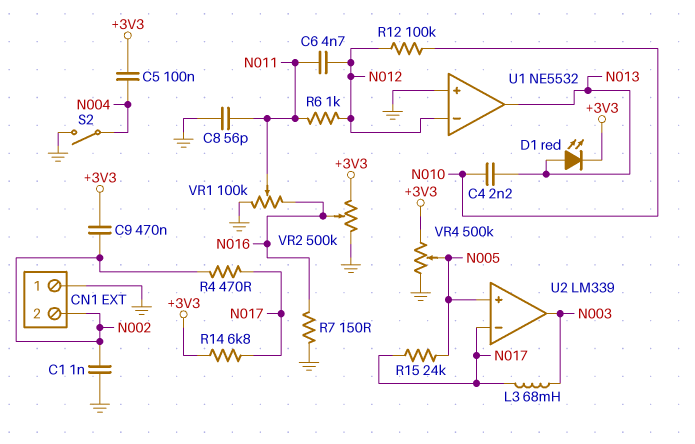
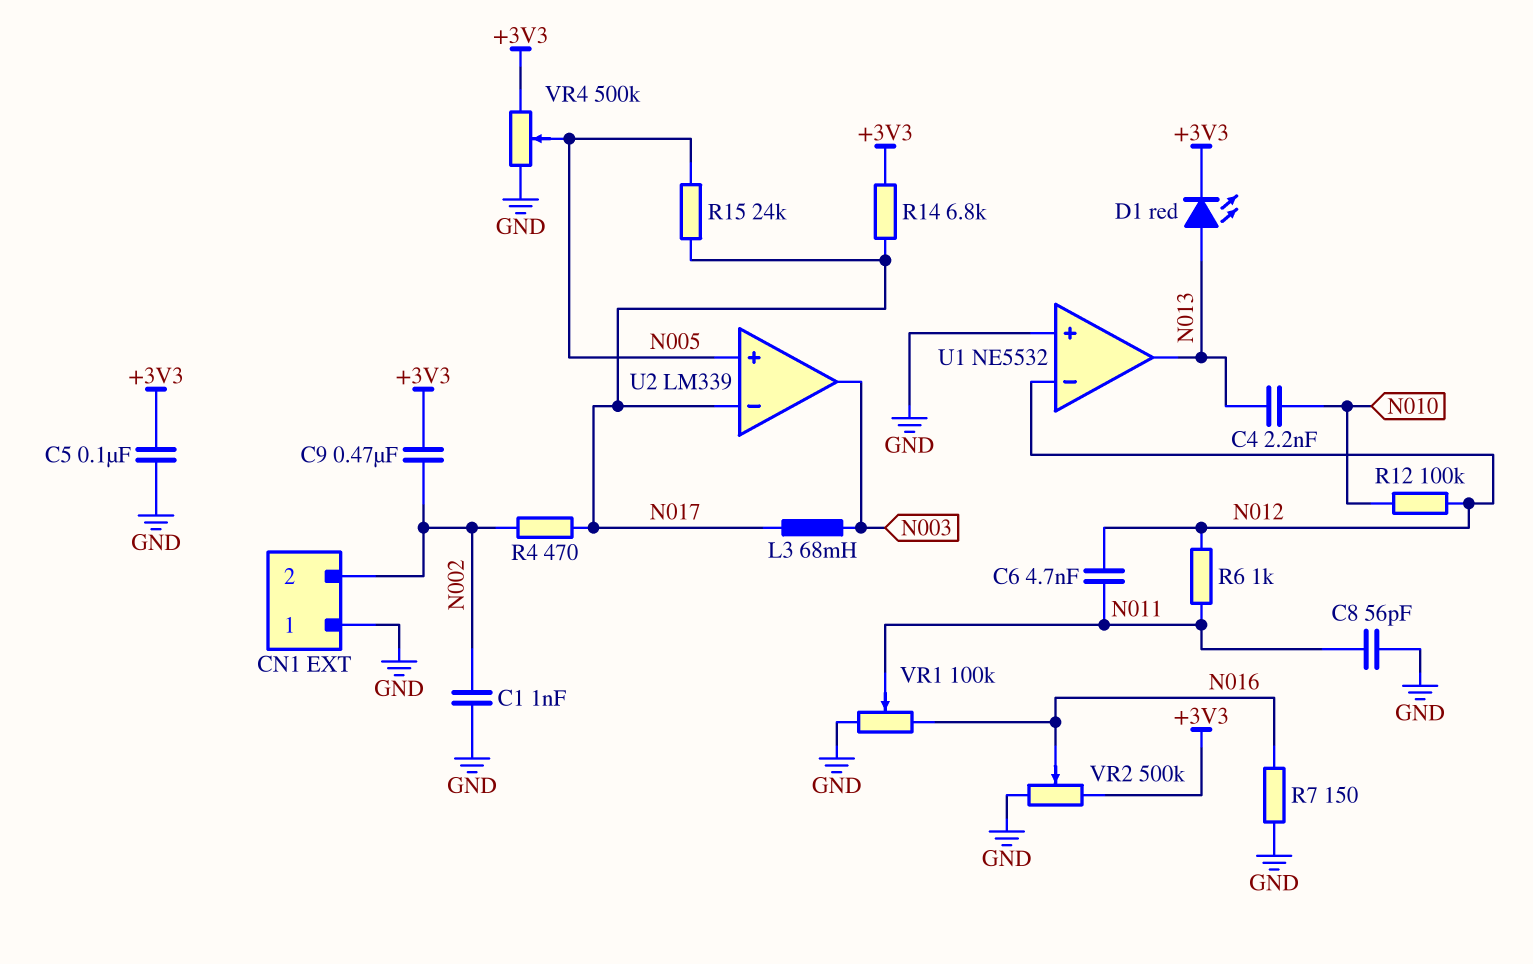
C5: 100nF (+3V3, N004) -> 100nF (+3V3, GND)
S2: switch (GND, N004) -> none

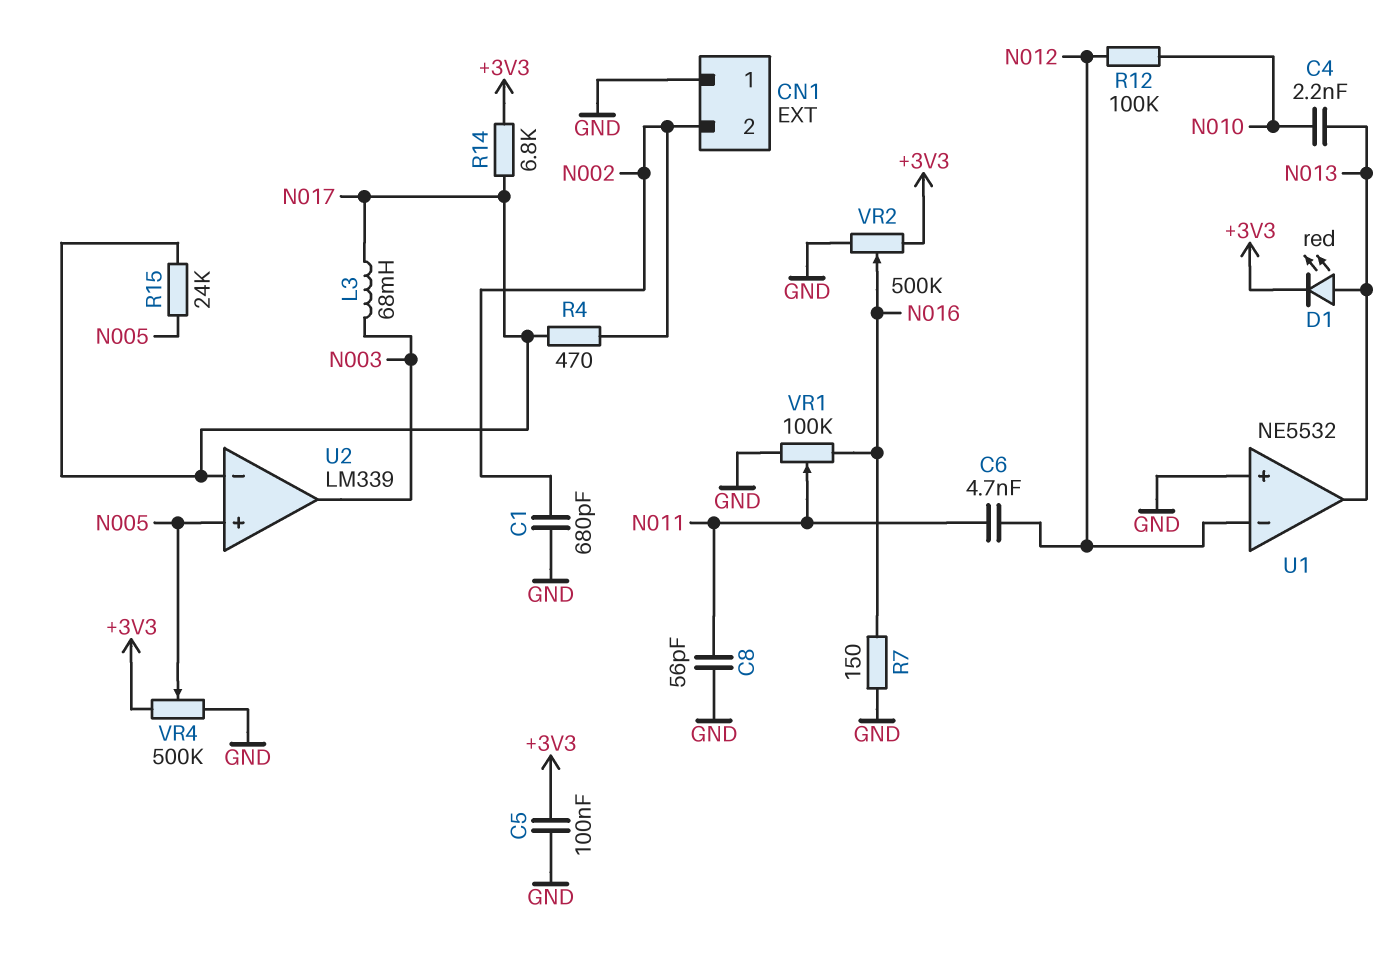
C1: 1nF (GND, N002) -> 680pF (GND, N002)
C9: 470nF (+3V3, N002) -> none
R6: 1k (N011, N012) -> none

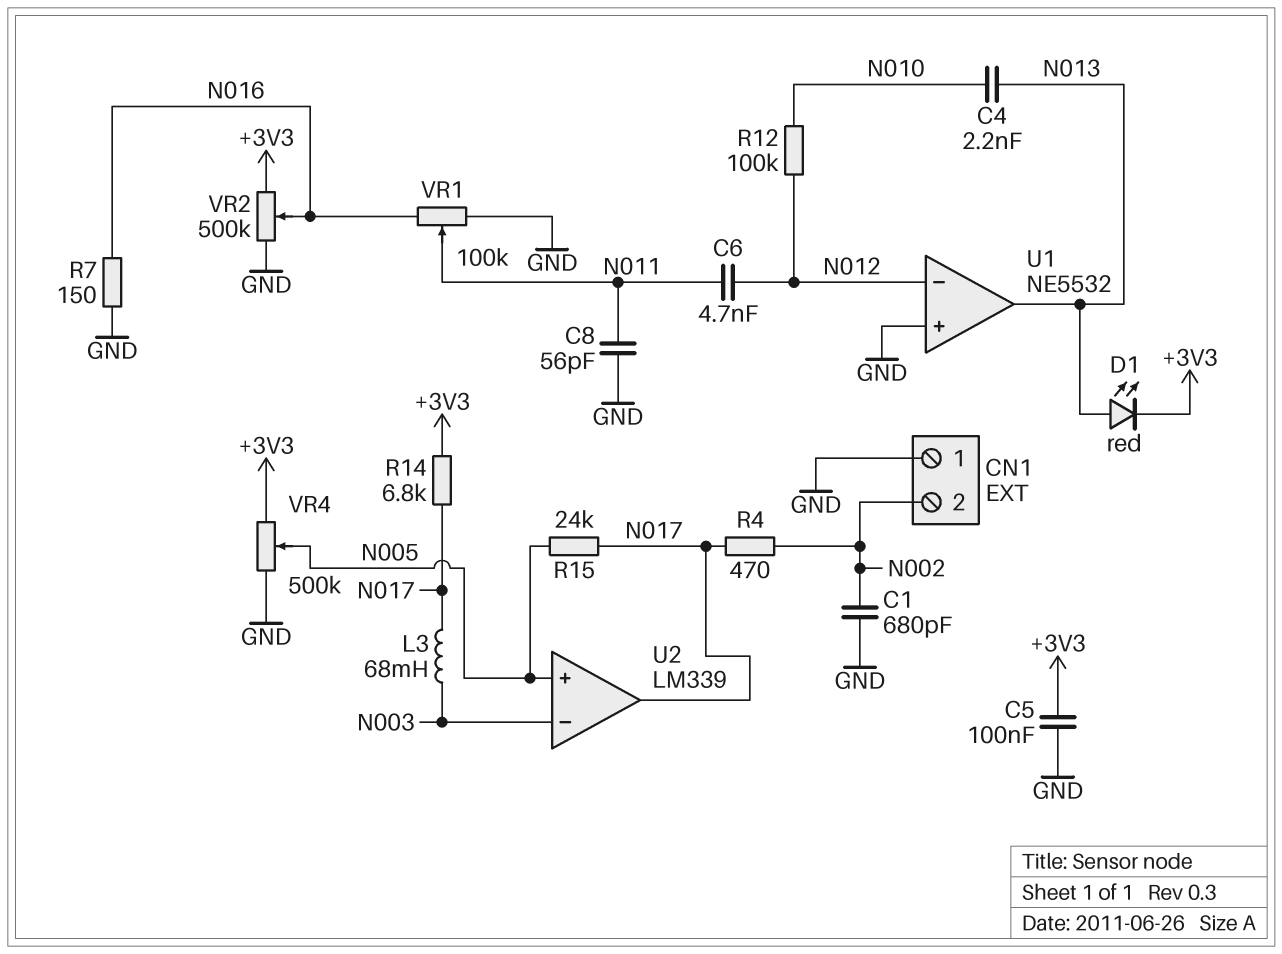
U2 pin in-: N017 -> N003
U2 pin out: N003 -> N017

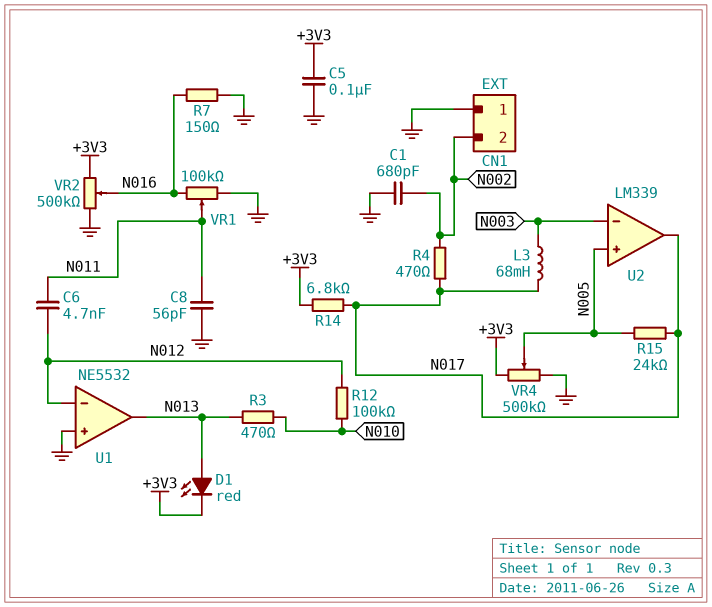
C4: 2.2nF (N010, N013) -> none
R3: none -> 470 (N010, N013)

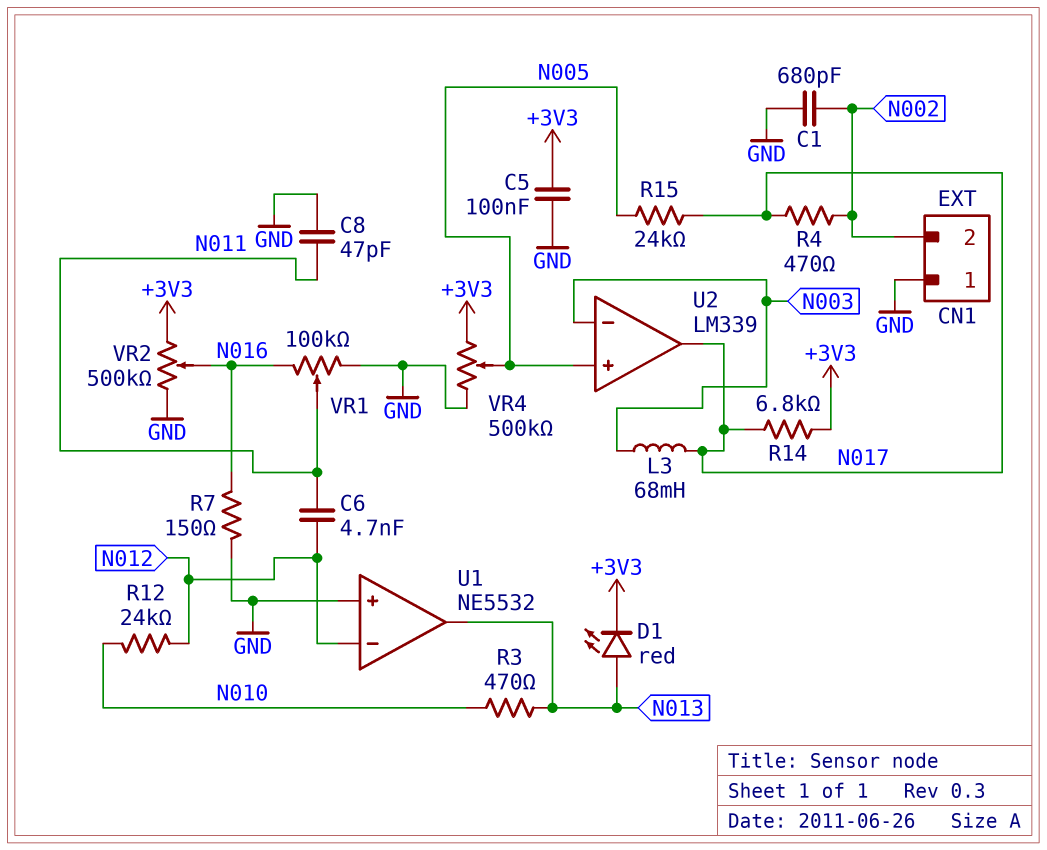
C8: 56pF (GND, N011) -> 47pF (GND, N011)
R12: 100k (N010, N012) -> 24k (N010, N012)

